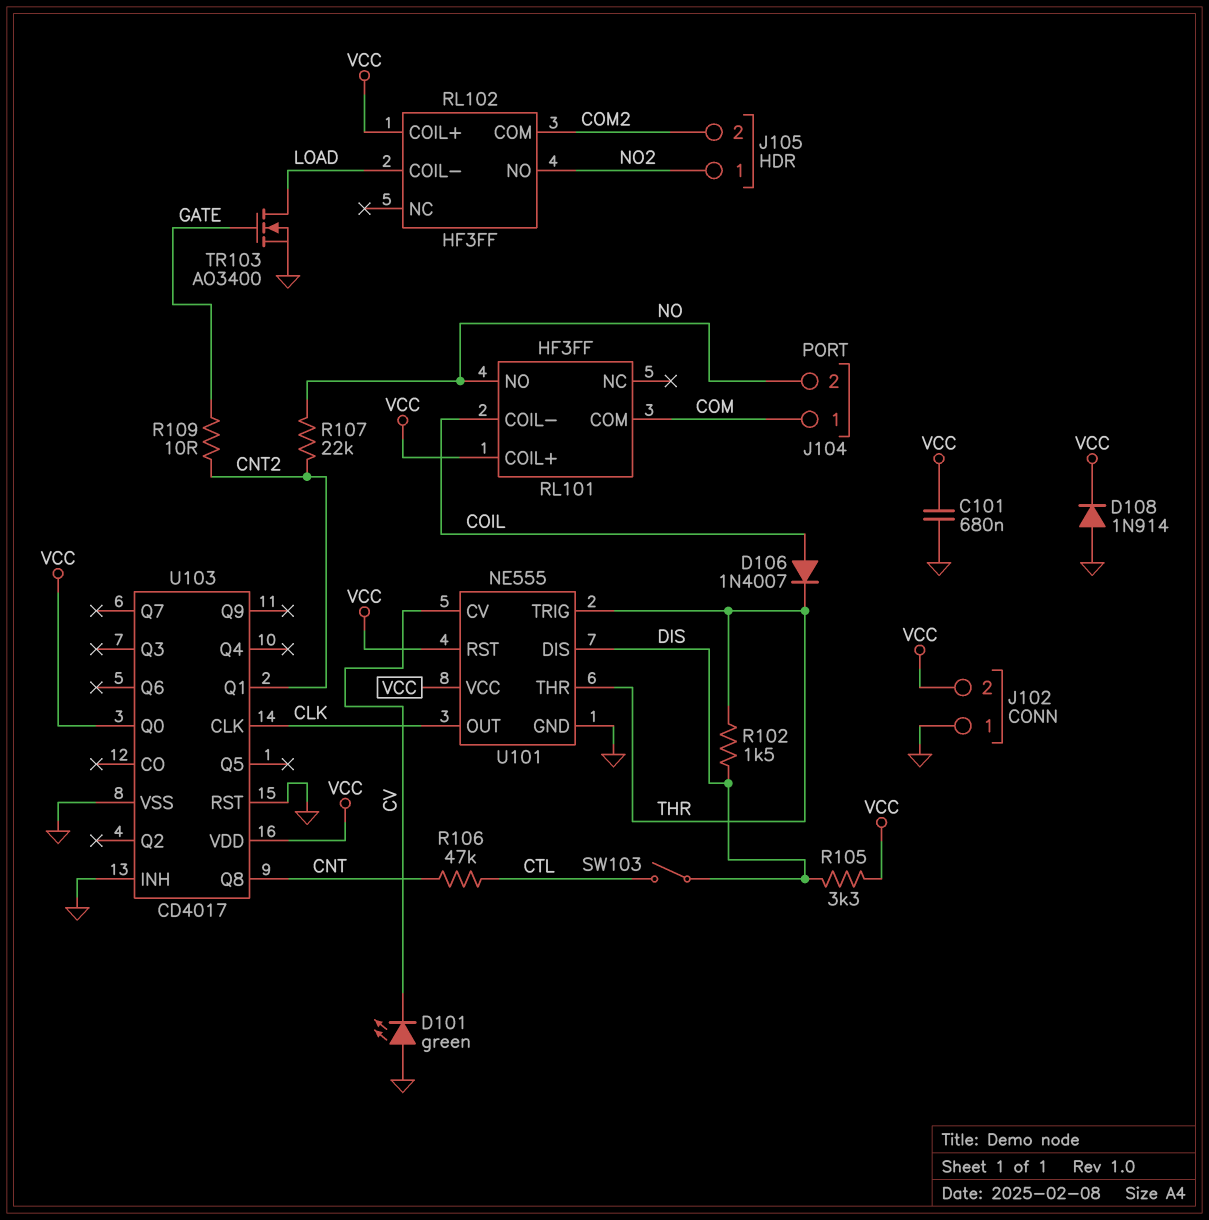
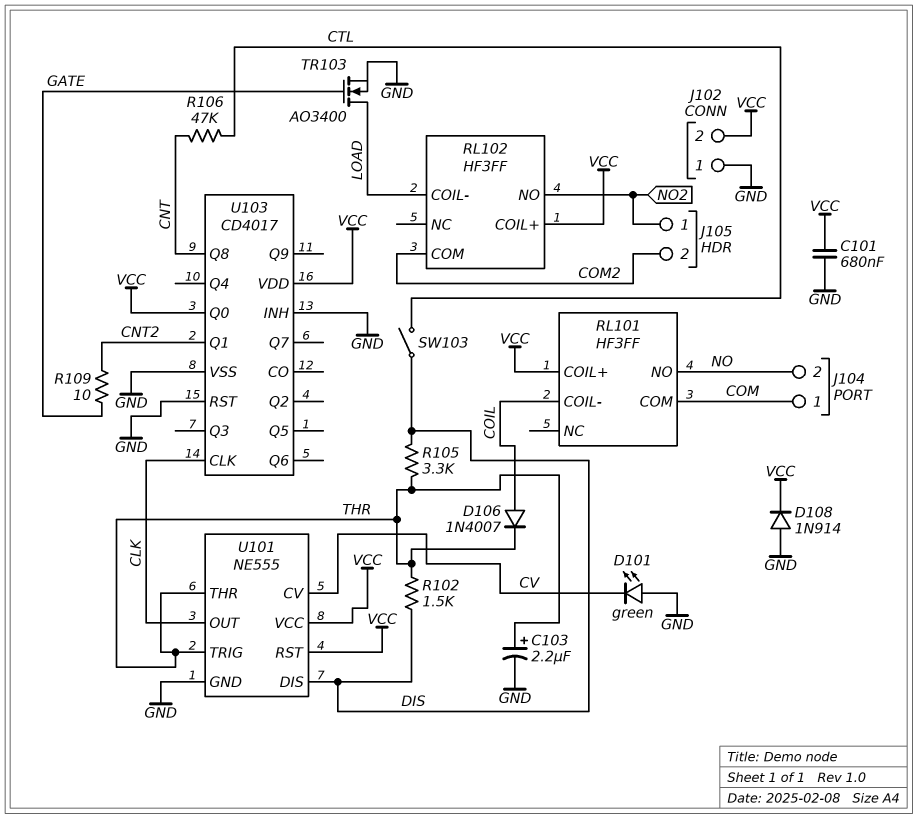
C103: none -> 2.2uF (plus THR, minus GND)
R105: 3.3k (DIS, VCC) -> 3.3k (DIS, THR)
R107: 22k (CNT2, NO) -> none

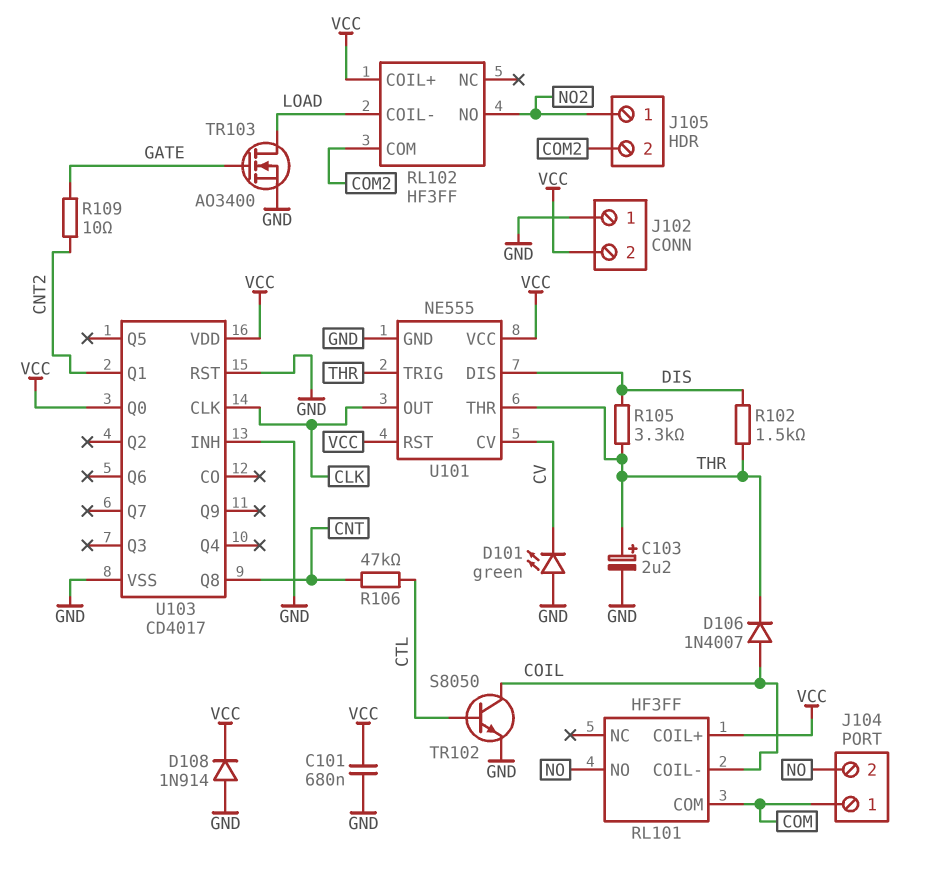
SW103: switch (CTL, DIS) -> none
TR102: none -> NPN S8050 (B CTL, C COIL, E GND)

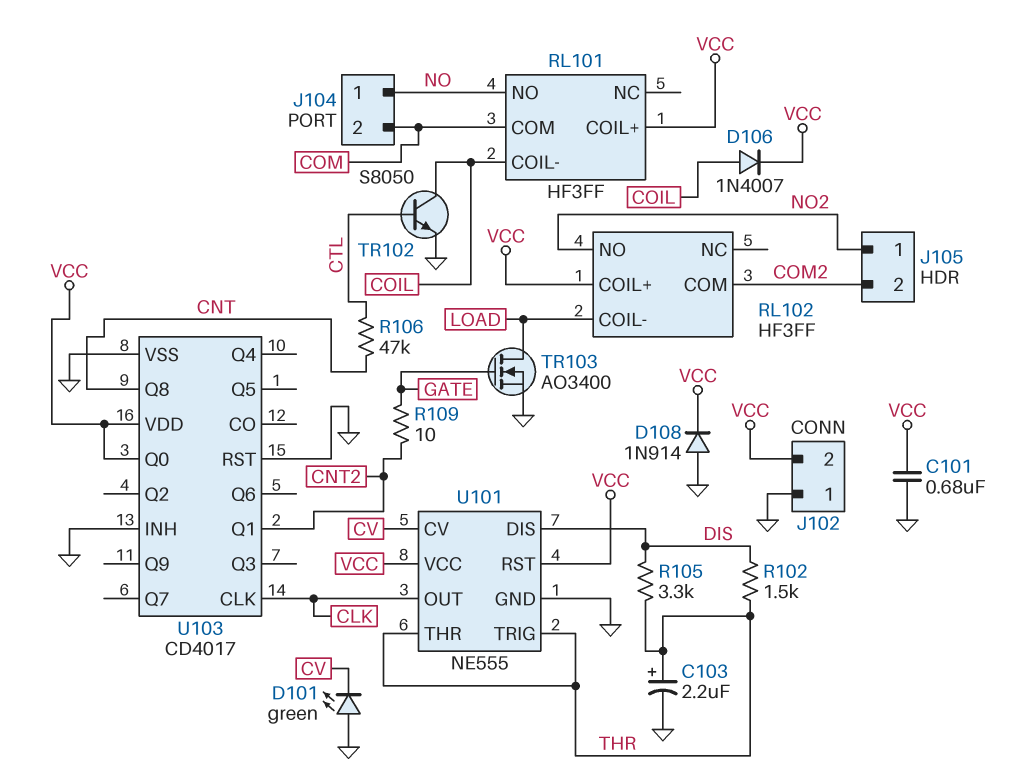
D106: diode 1N4007 (A COIL, K THR) -> diode 1N4007 (A COIL, K VCC)
J104 pin 1: COM -> NO
J104 pin 2: NO -> COM

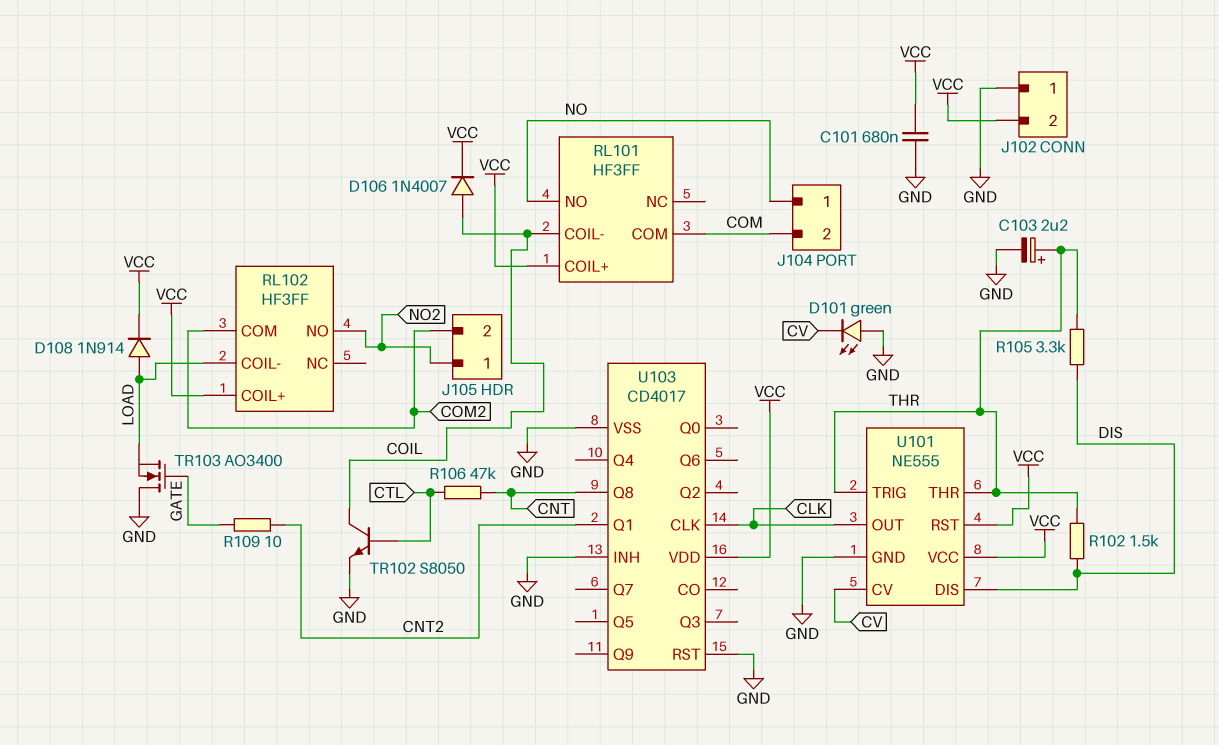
D108: diode 1N914 (A GND, K VCC) -> diode 1N914 (A LOAD, K VCC)
TR103: NMOS AO3400 (G GATE, D LOAD, S GND) -> NMOS AO3400 (G GATE, D GND, S LOAD)
U103 pin Q0: VCC -> none

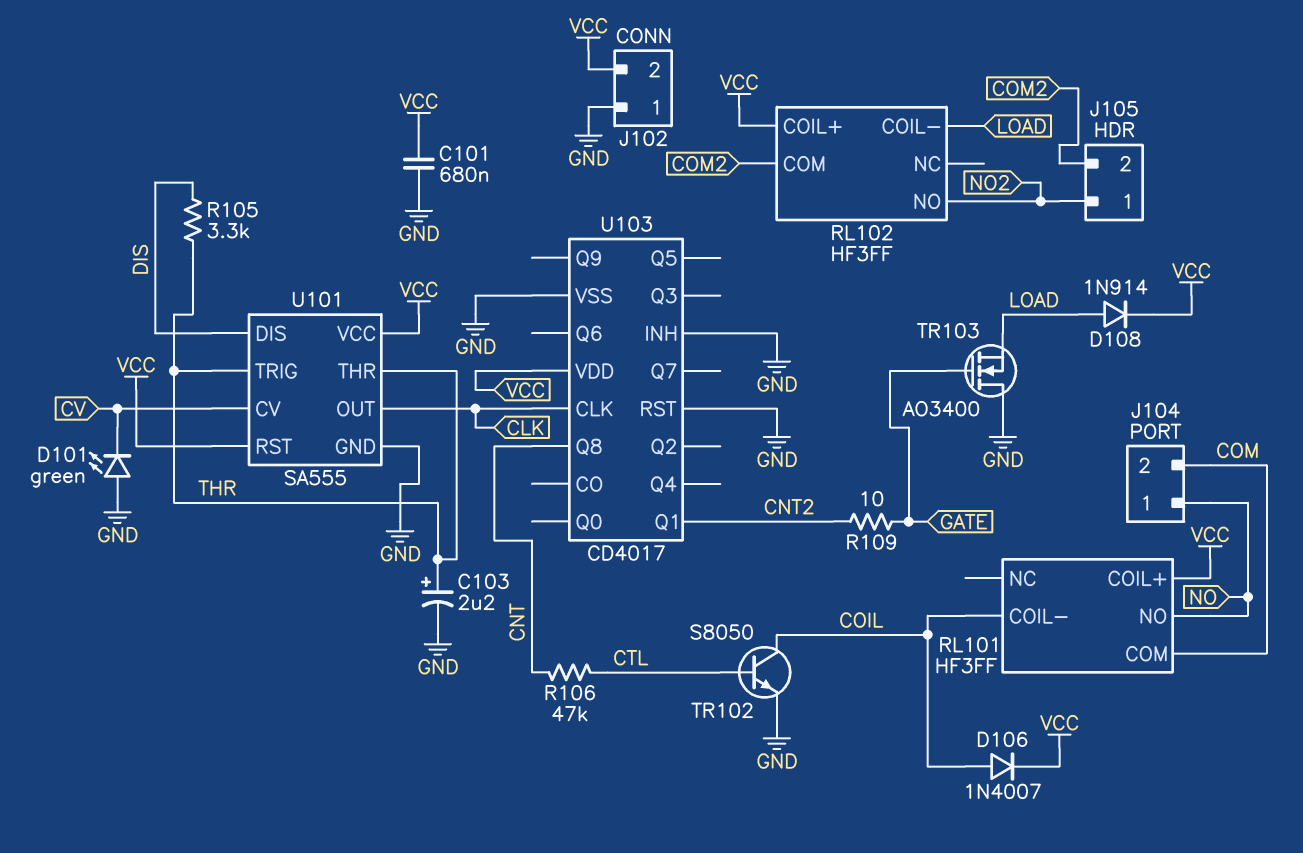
R102: 1.5k (DIS, THR) -> none
U101: NE555 -> SA555

